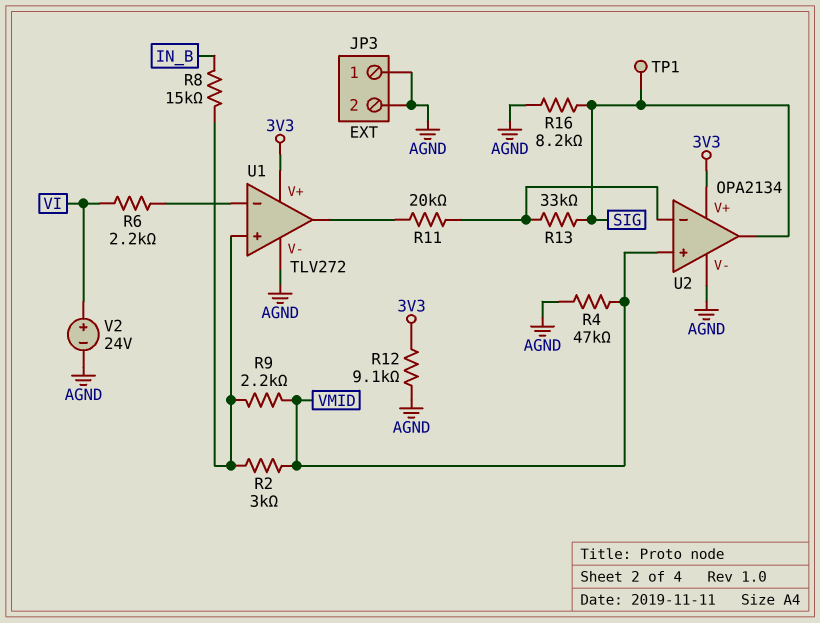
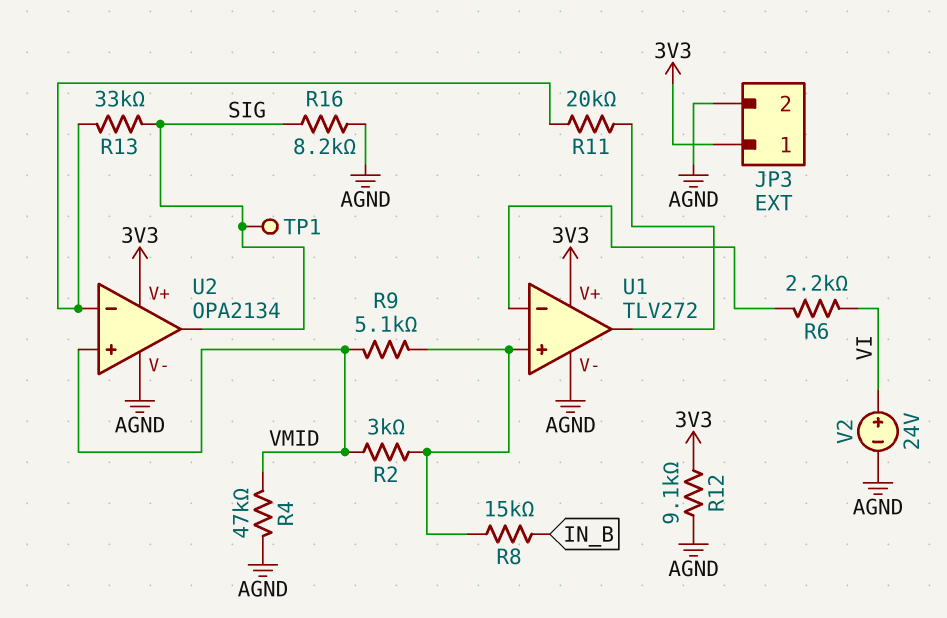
JP3 pin 1: AGND -> 3V3
R9: 2.2k (U1/in+, VMID) -> 5.1k (U1/in+, VMID)

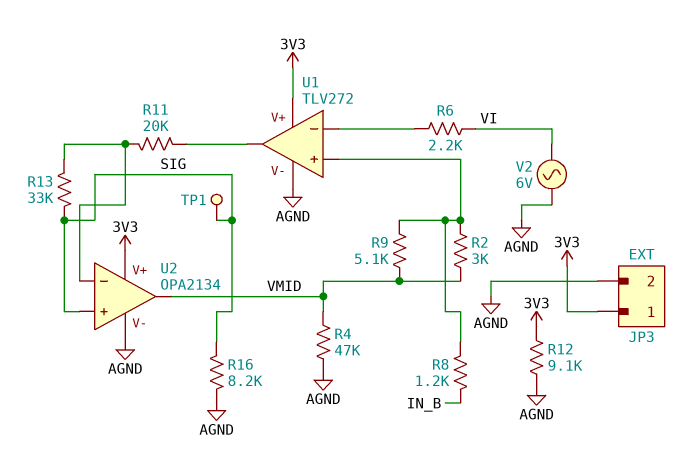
R8: 15k (IN_B, U1/in+) -> 1.2k (IN_B, U1/in+)
U2 pin in+: VMID -> SIG
U2 pin out: SIG -> VMID
V2: 24V (plus VI, minus AGND) -> AC 6V (AGND, VI)

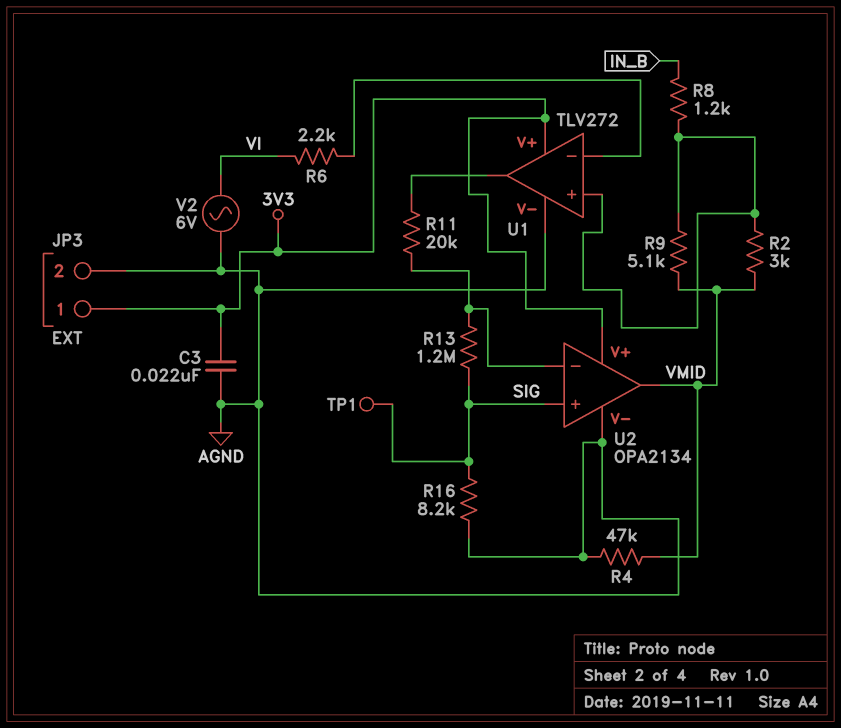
C3: none -> 22nF (3V3, AGND)
R12: 9.1k (3V3, AGND) -> none
R13: 33k (SIG, U2/in-) -> 1.2M (SIG, U2/in-)

